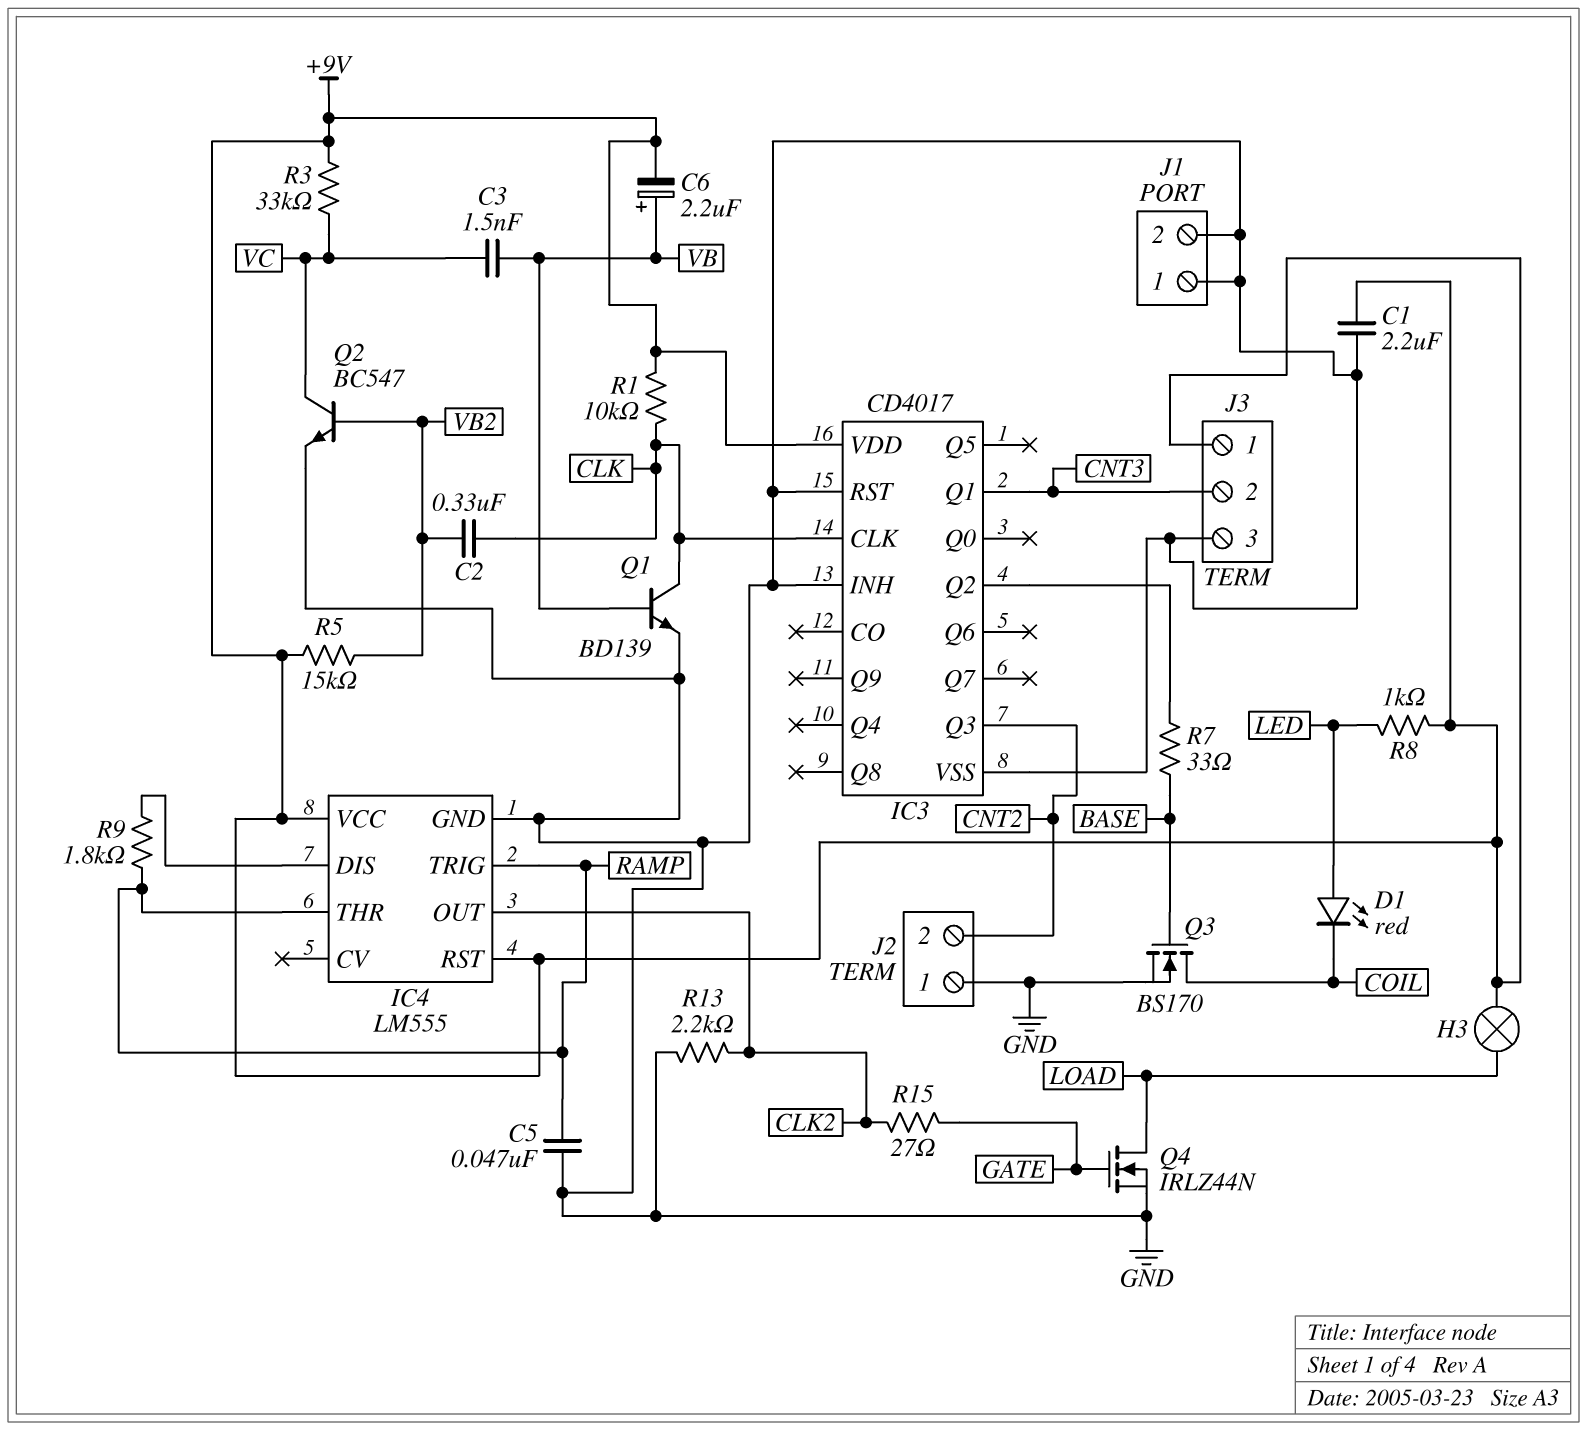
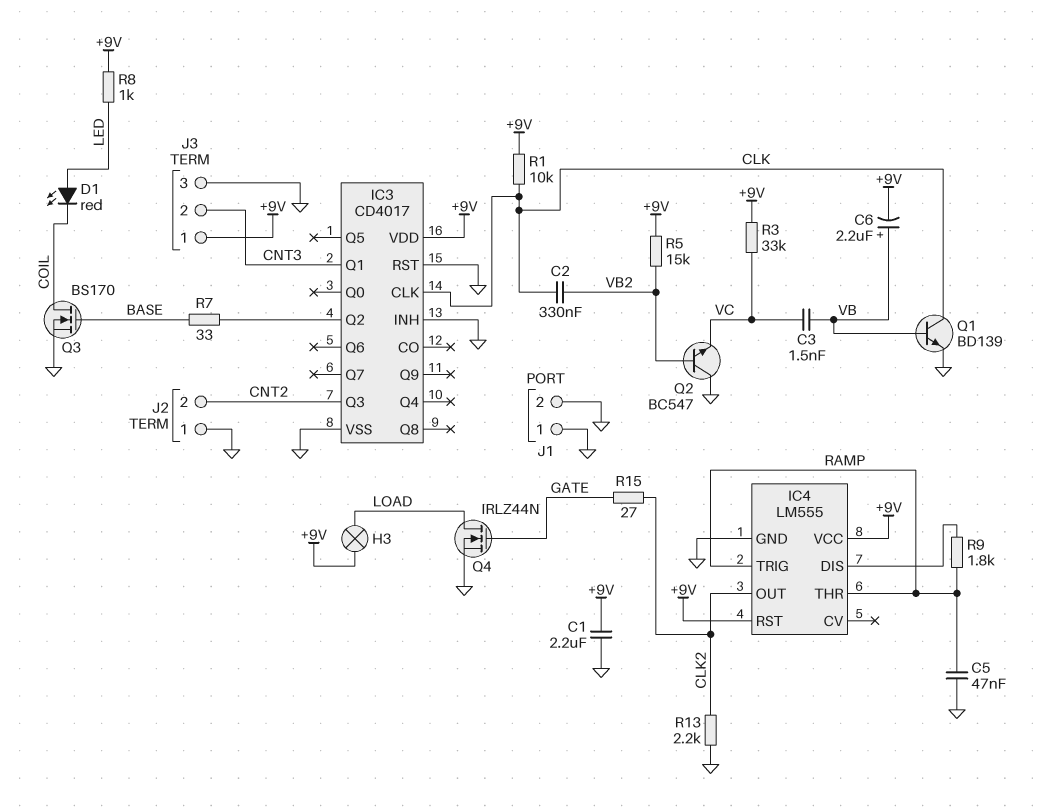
Q2: NPN BC547 (B VB2, C VC, E GND) -> NPN BC547 (B VB2, C GND, E VC)

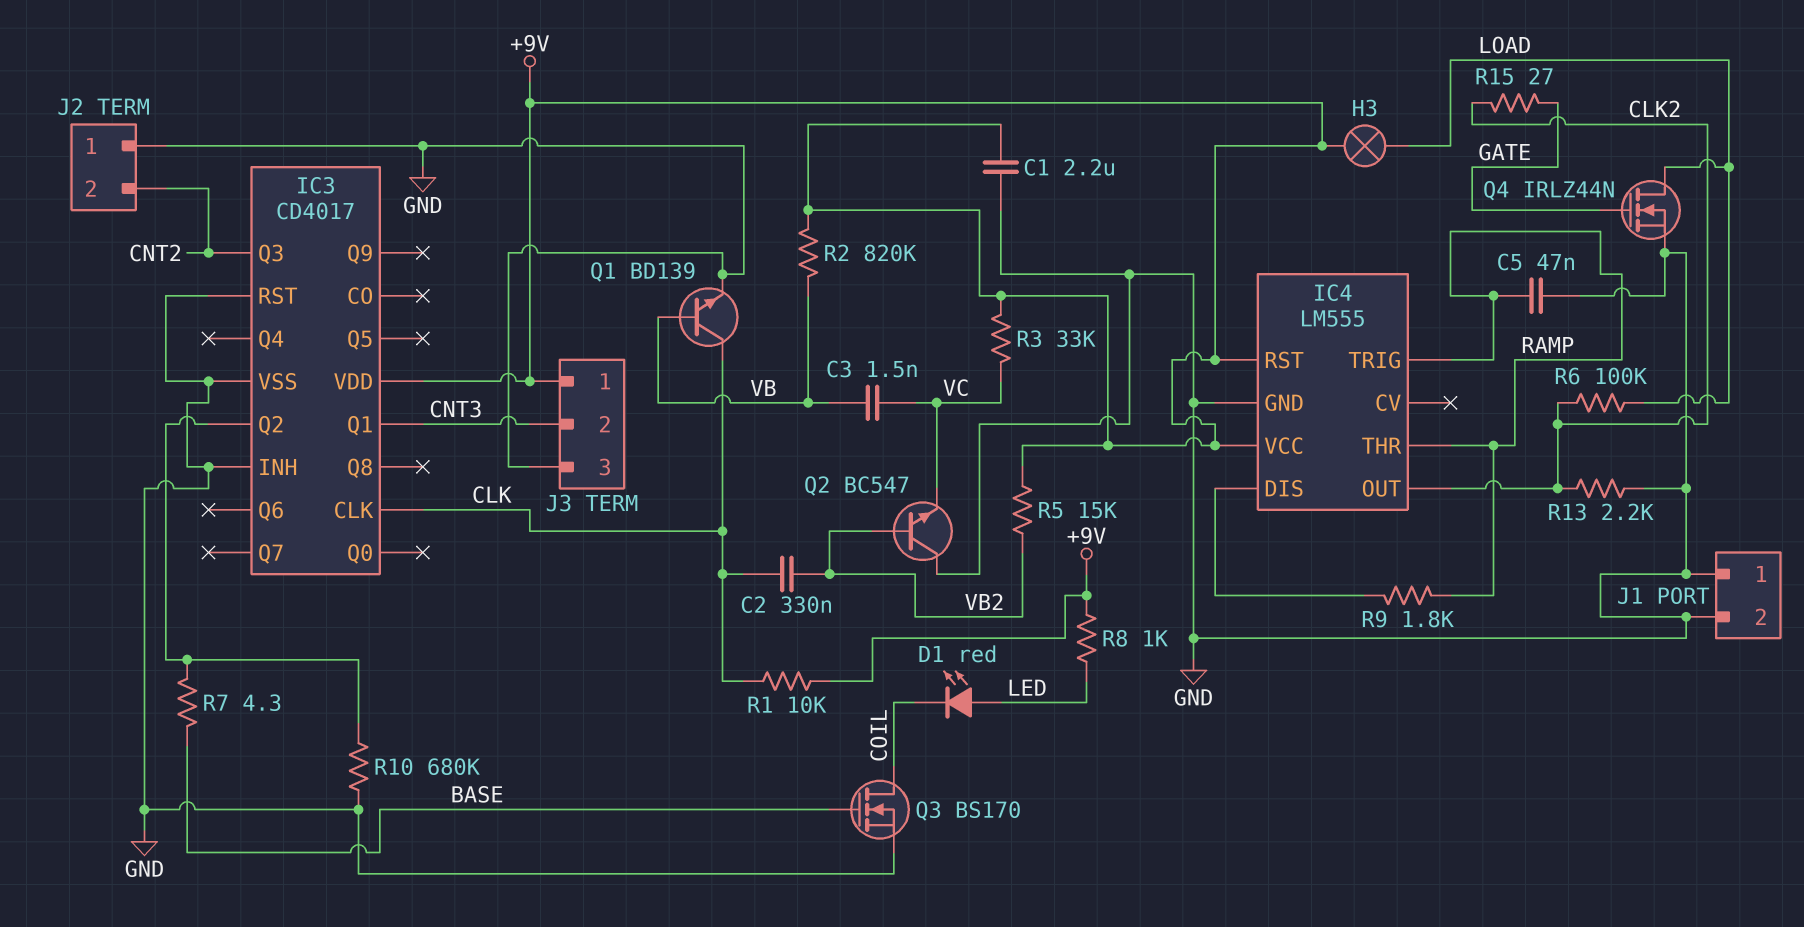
C6: 2.2uF (plus VB, minus +9V) -> none
R2: none -> 820k (+9V, VB)
R6: none -> 100k (CLK2, LOAD)
R7: 33 (BASE, IC3/Q2) -> 4.3 (BASE, IC3/Q2)
R10: none -> 680k (GND, IC3/Q2)

